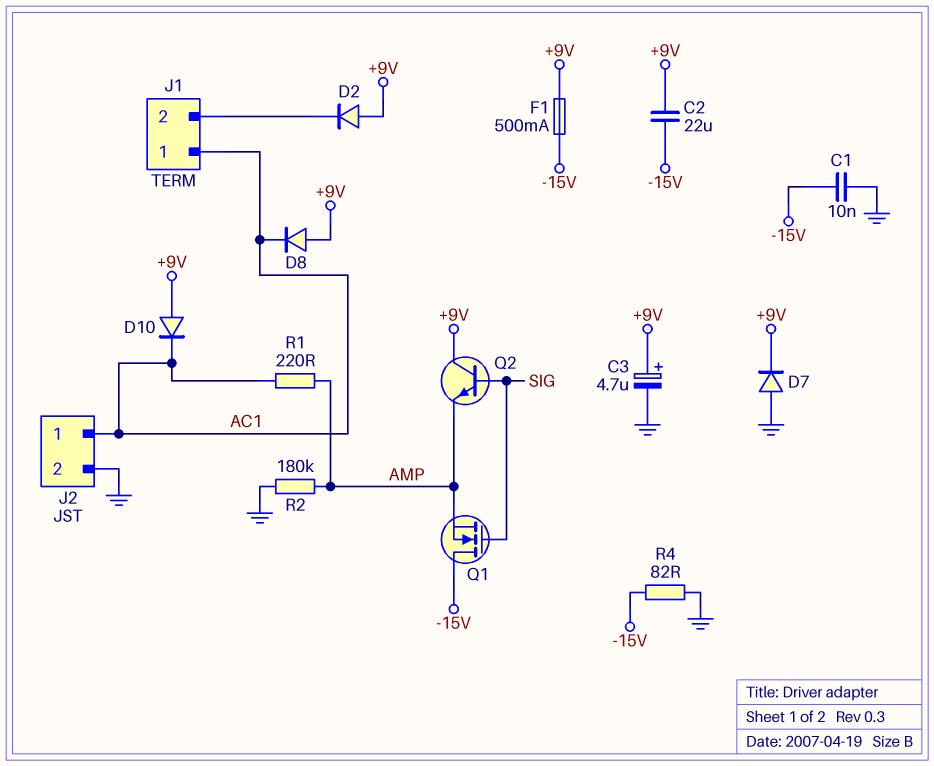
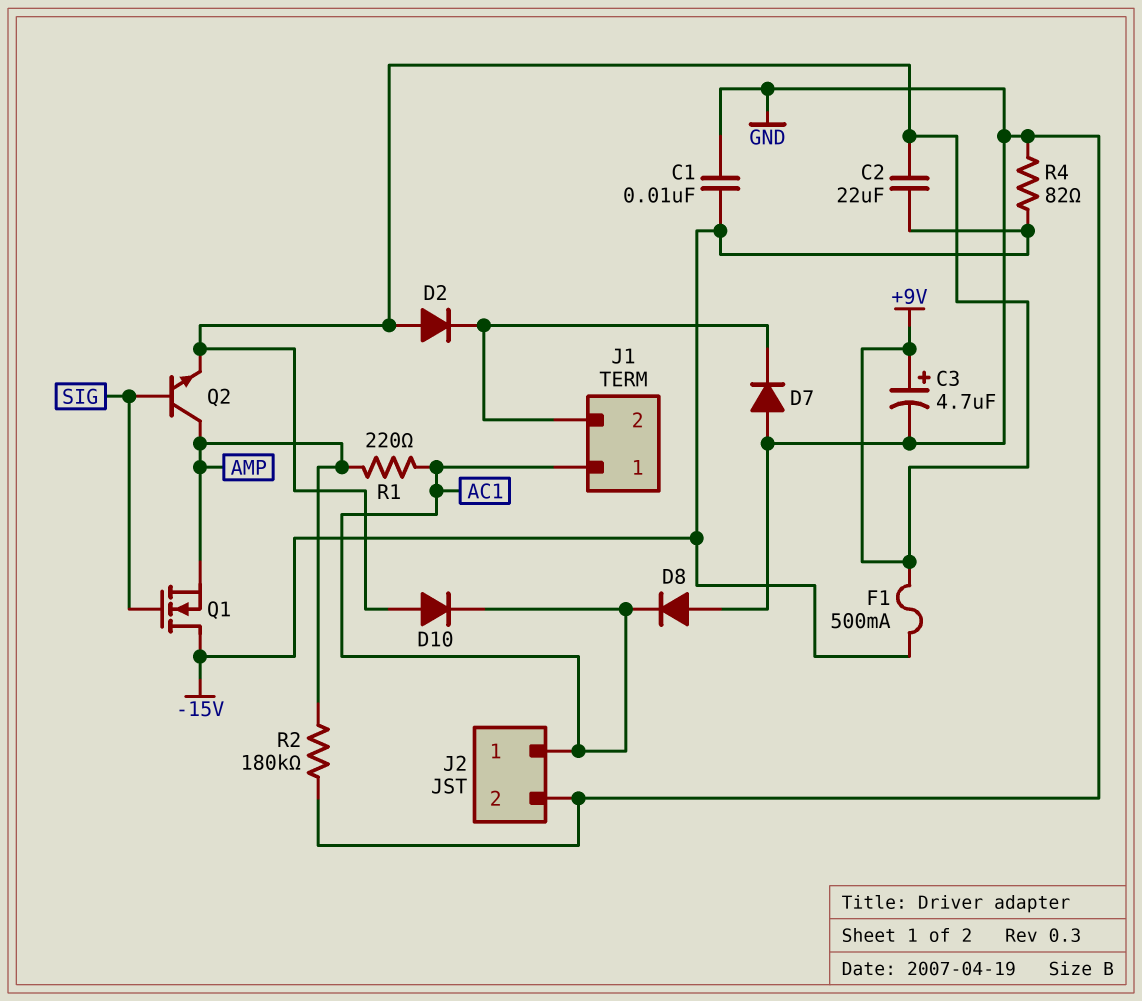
D7: diode (A GND, K +9V) -> diode (A GND, K J1/2)
D8: diode (A +9V, K AC1) -> diode (A GND, K AC1)
Q2: NPN (B SIG, C +9V, E AMP) -> NPN (B SIG, C AMP, E +9V)

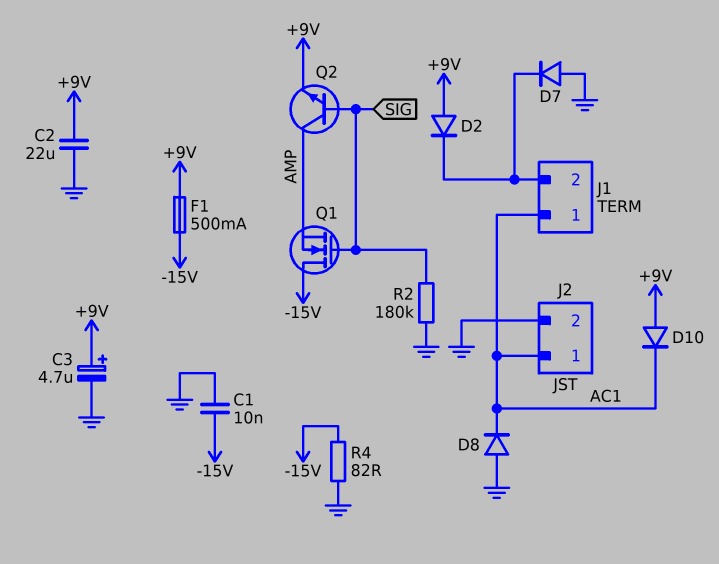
C2: 22uF (+9V, -15V) -> 22uF (+9V, GND)
R1: 220 (AC1, AMP) -> none
R2: 180k (AMP, GND) -> 180k (GND, SIG)

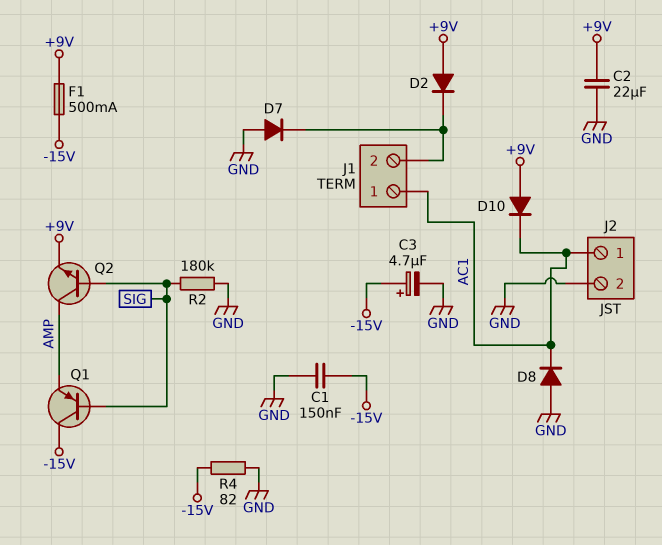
C1: 10nF (-15V, GND) -> 150nF (-15V, GND)
C3: 4.7uF (plus +9V, minus GND) -> 4.7uF (plus -15V, minus GND)
Q1: NMOS (G SIG, D -15V, S AMP) -> PNP (B SIG, C -15V, E AMP)

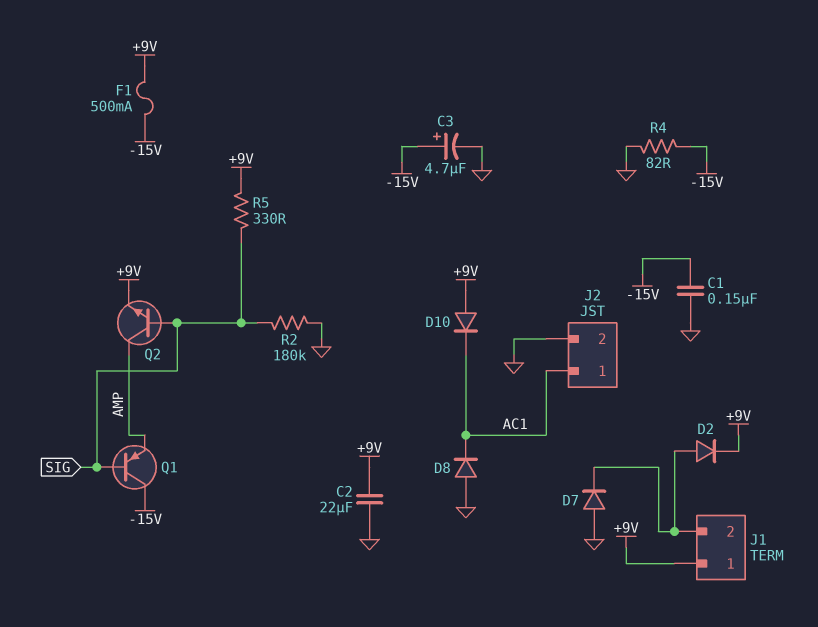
D2: diode (A +9V, K J1/2) -> diode (A J1/2, K +9V)
J1 pin 1: AC1 -> +9V
R5: none -> 330 (+9V, SIG)

